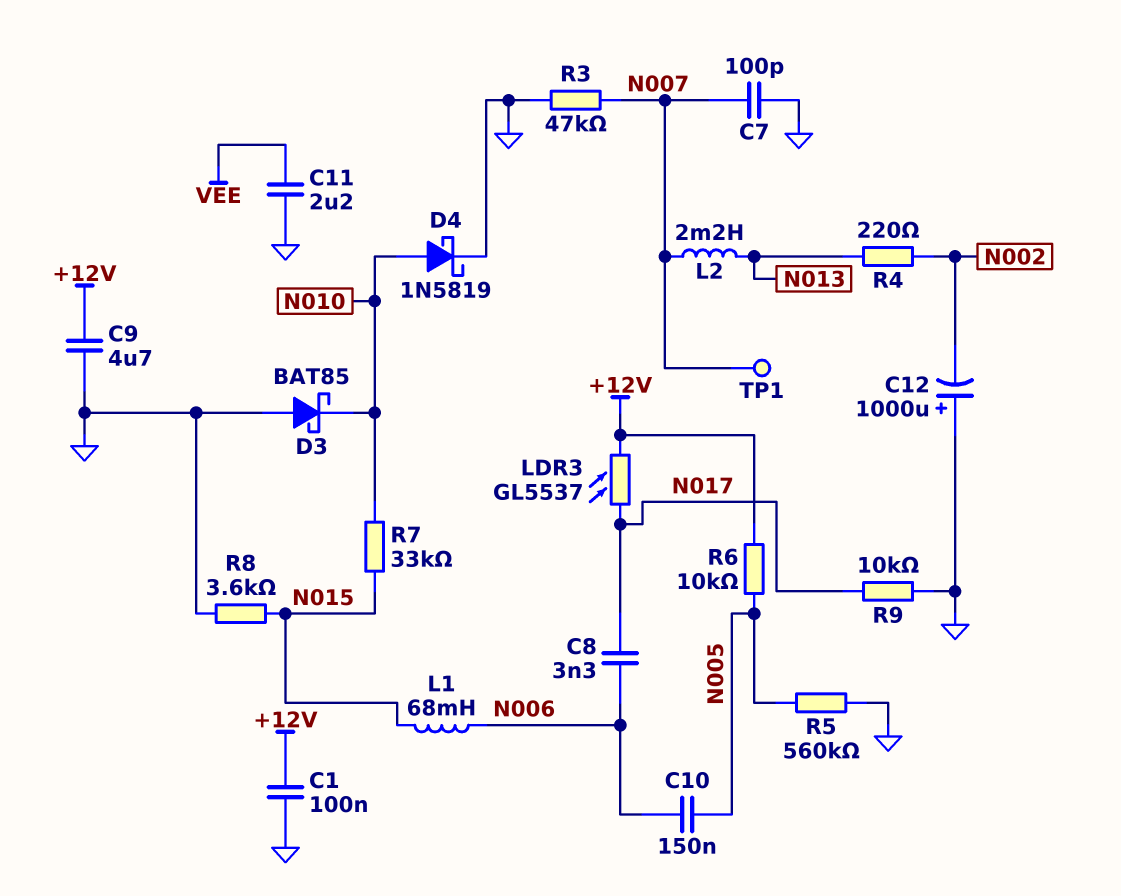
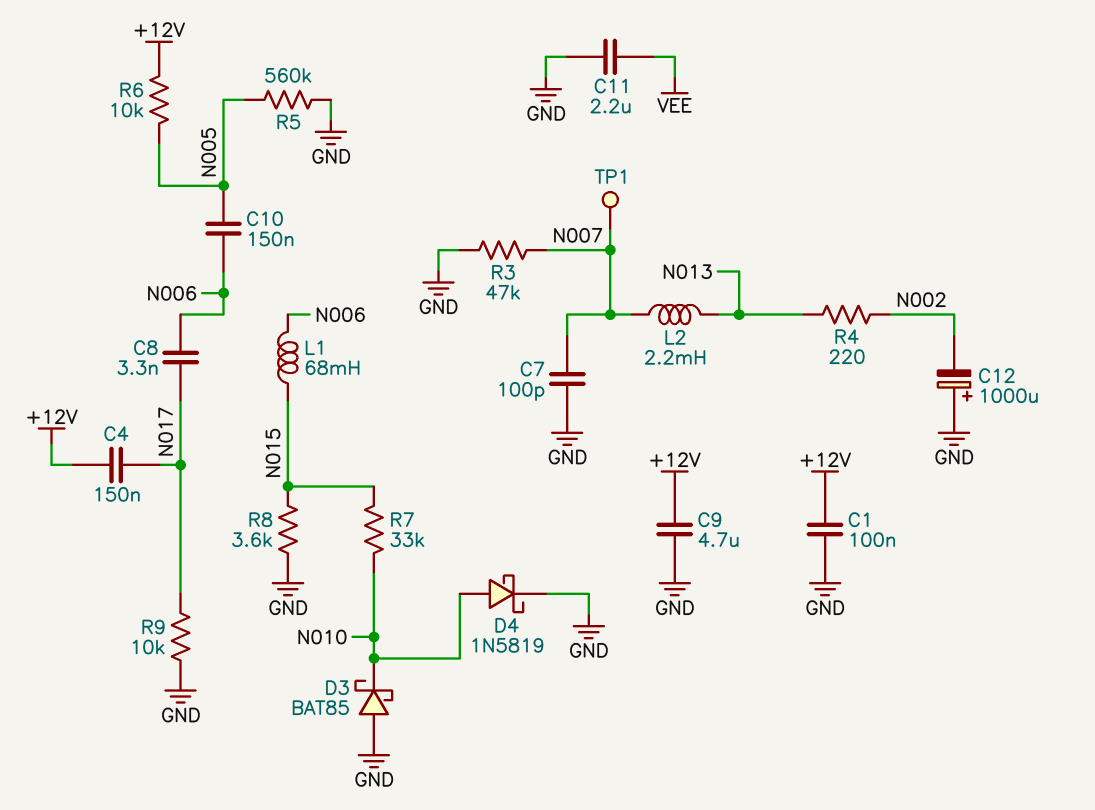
C4: none -> 150nF (+12V, N017)
LDR3: GL5537 (+12V, N017) -> none

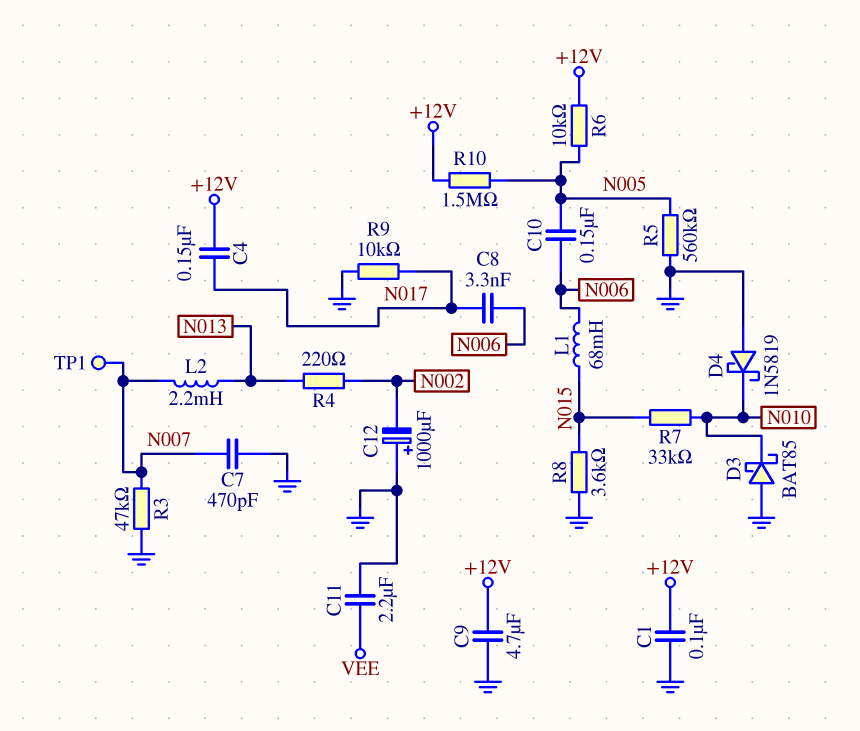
C7: 100pF (GND, N007) -> 470pF (GND, N007)
D4: schottky 1N5819 (A N010, K GND) -> schottky 1N5819 (A GND, K N010)
R10: none -> 1.5M (+12V, N005)

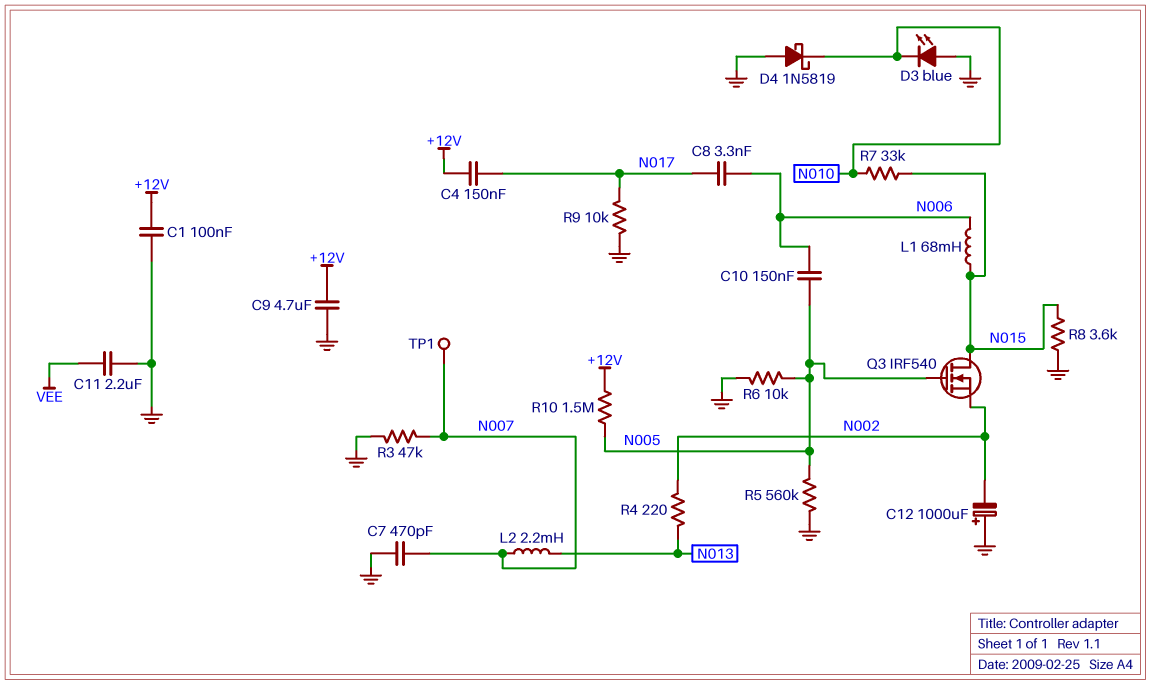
D3: schottky BAT85 (A GND, K N010) -> LED blue (A GND, K N010)
Q3: none -> NMOS IRF540 (G N005, D N015, S N002)
R6: 10k (+12V, N005) -> 10k (GND, N005)

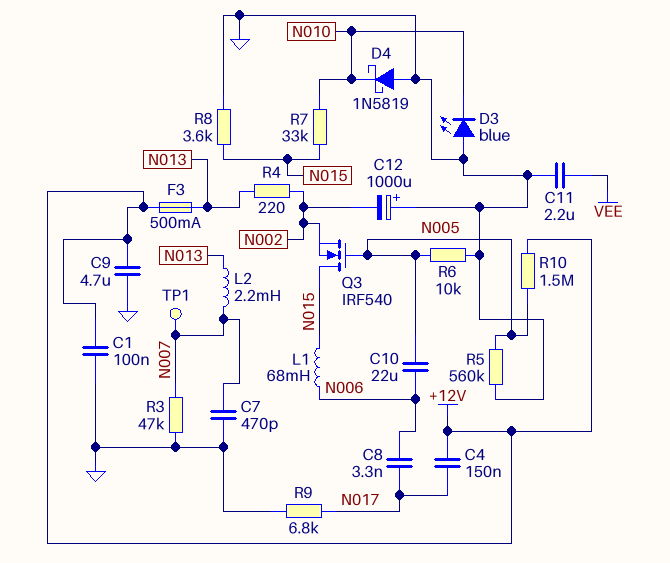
C10: 150nF (N005, N006) -> 22uF (N005, N006)
F3: none -> 500mA (+12V, N013)
R9: 10k (GND, N017) -> 6.8k (GND, N017)

